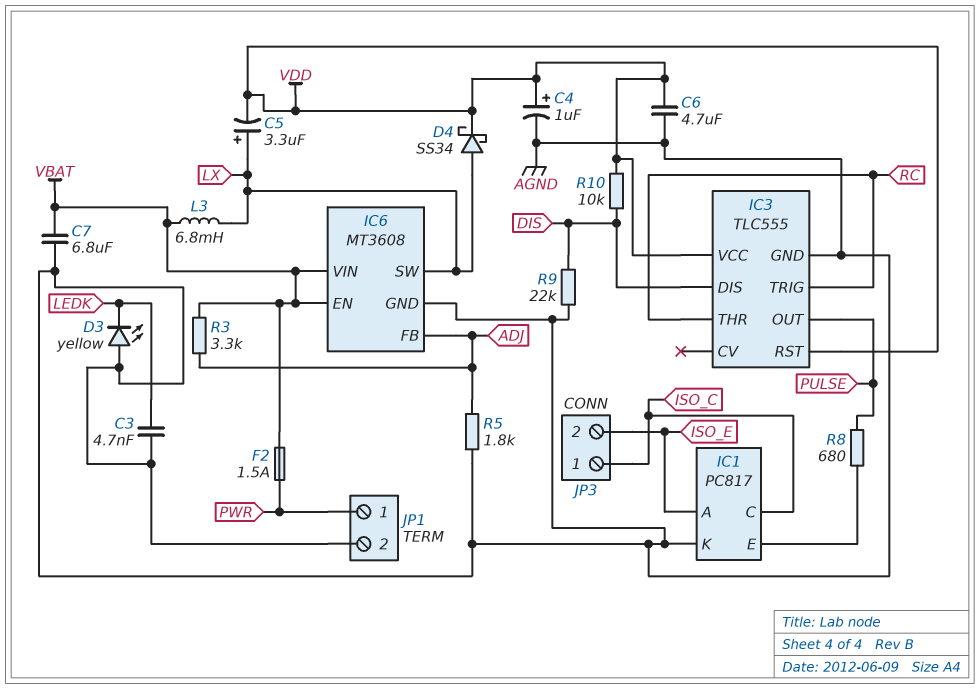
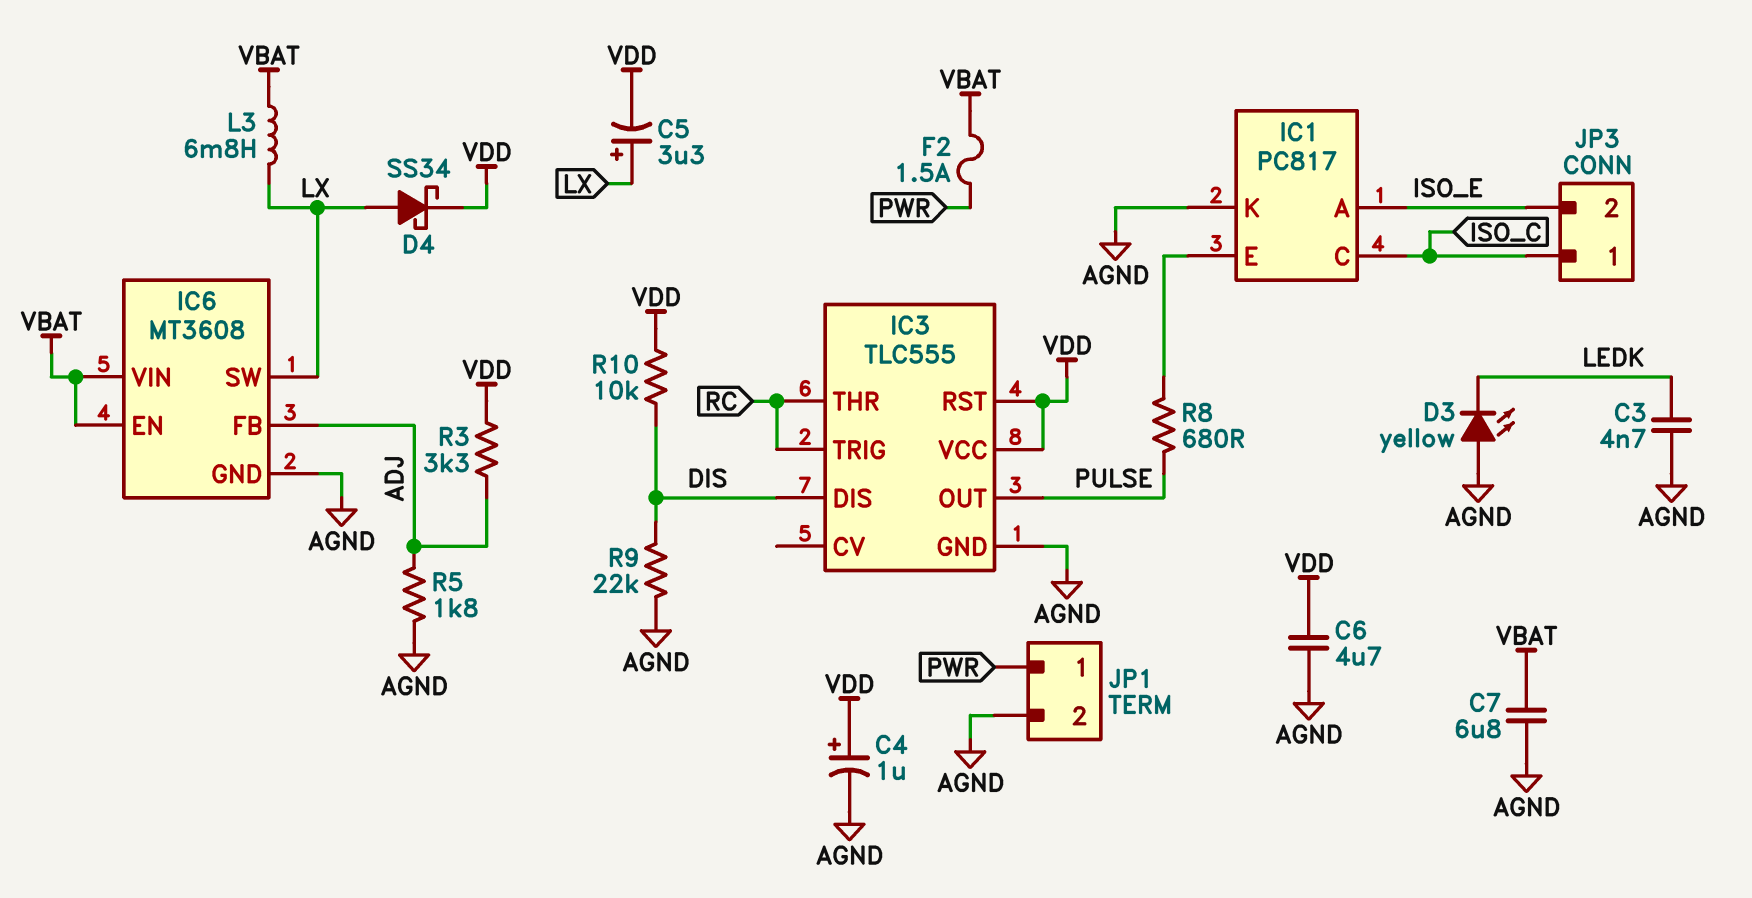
R3: 3.3k (ADJ, VBAT) -> 3.3k (ADJ, VDD)

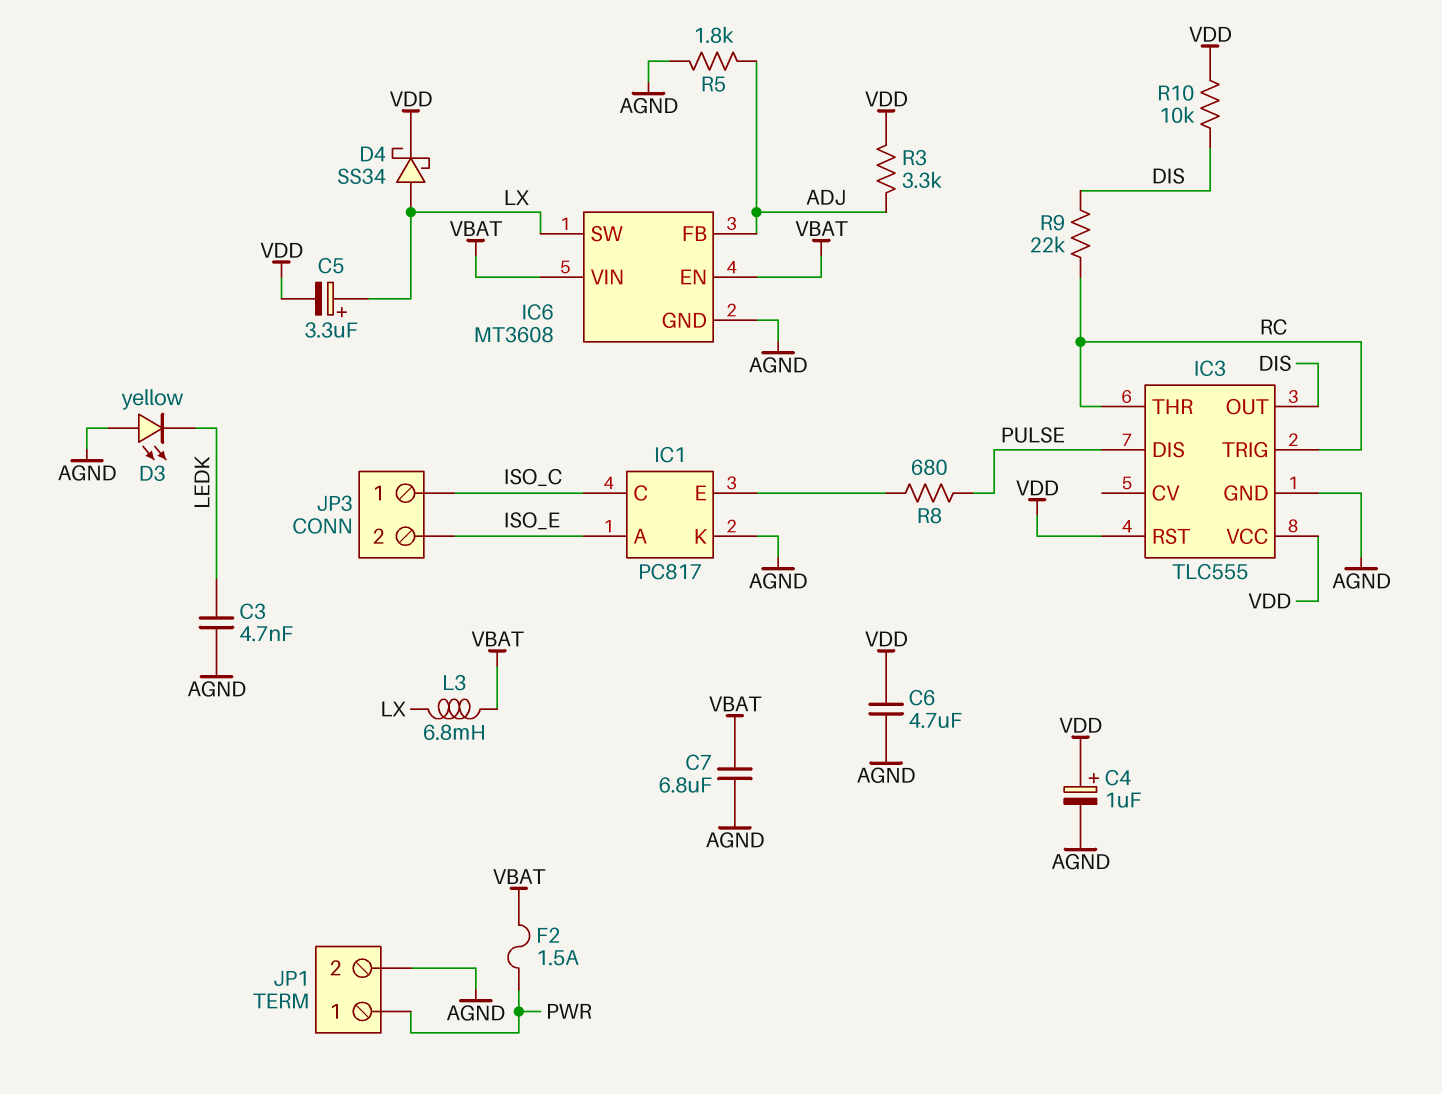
IC3 pin DIS: DIS -> PULSE
IC3 pin OUT: PULSE -> DIS
R9: 22k (AGND, DIS) -> 22k (DIS, RC)

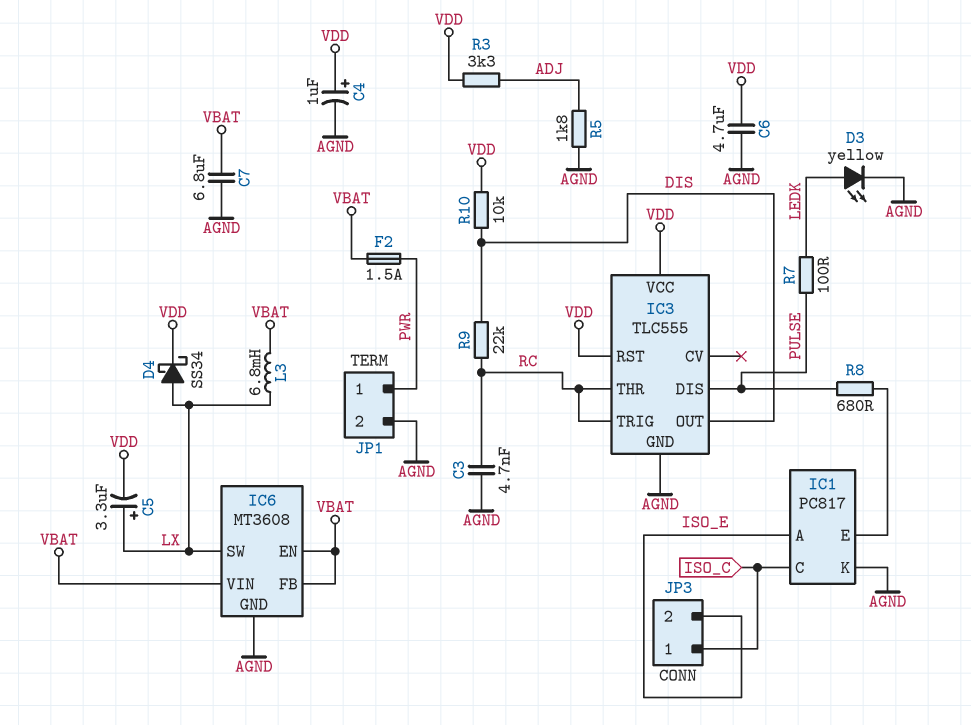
C3: 4.7nF (AGND, LEDK) -> 4.7nF (AGND, RC)
D3: LED yellow (A AGND, K LEDK) -> LED yellow (A LEDK, K AGND)
IC6 pin FB: ADJ -> VBAT
R7: none -> 100 (LEDK, PULSE)

